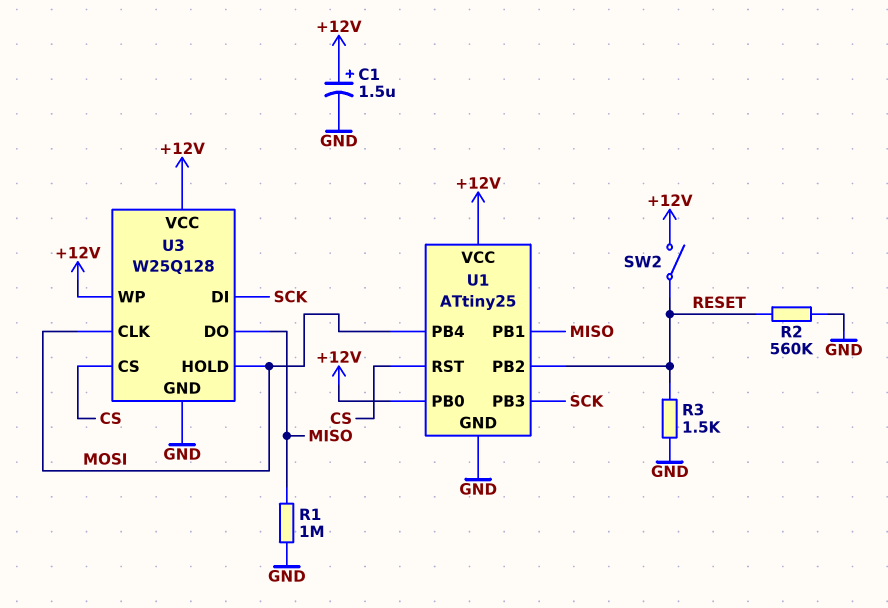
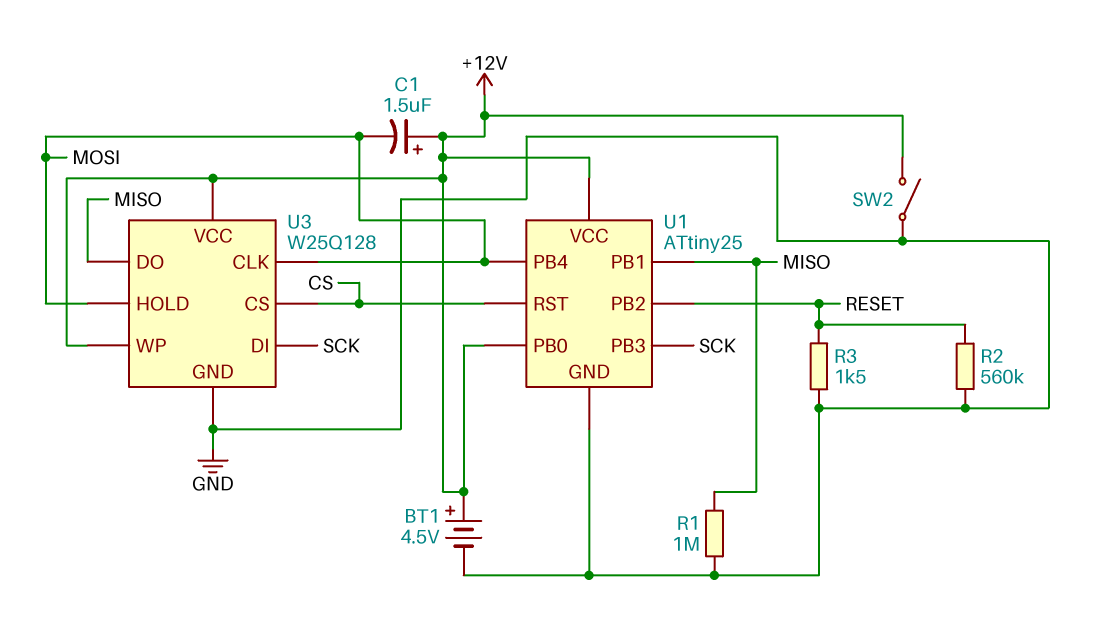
BT1: none -> 4.5V (plus +12V, minus GND)
C1: 1.5uF (plus +12V, minus GND) -> 1.5uF (plus +12V, minus MOSI)
SW2: switch (+12V, RESET) -> switch (+12V, GND)

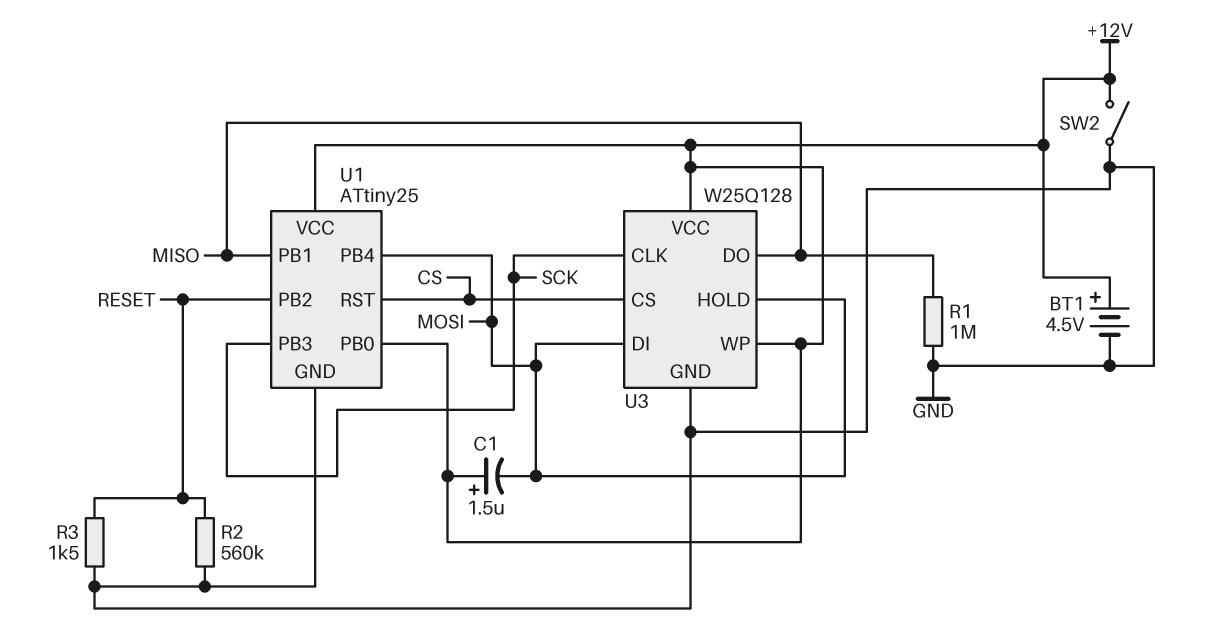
U3 pin CLK: MOSI -> SCK
U3 pin DI: SCK -> MOSI

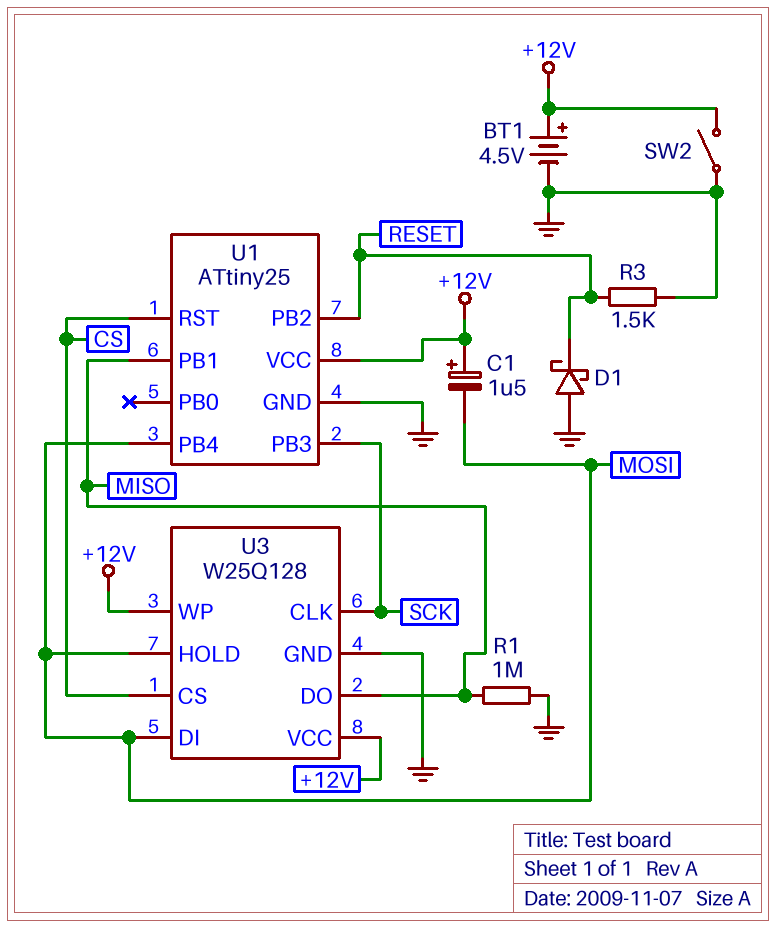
D1: none -> schottky (A GND, K RESET)
R2: 560k (GND, RESET) -> none
U1 pin PB0: +12V -> none

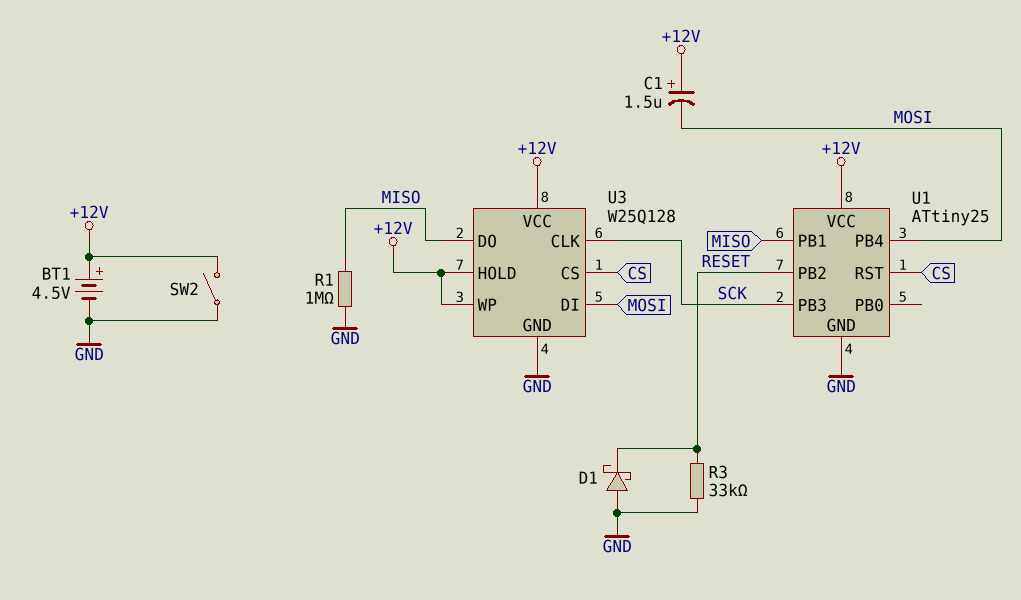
R3: 1.5k (GND, RESET) -> 33k (GND, RESET)
U3 pin HOLD: MOSI -> +12V

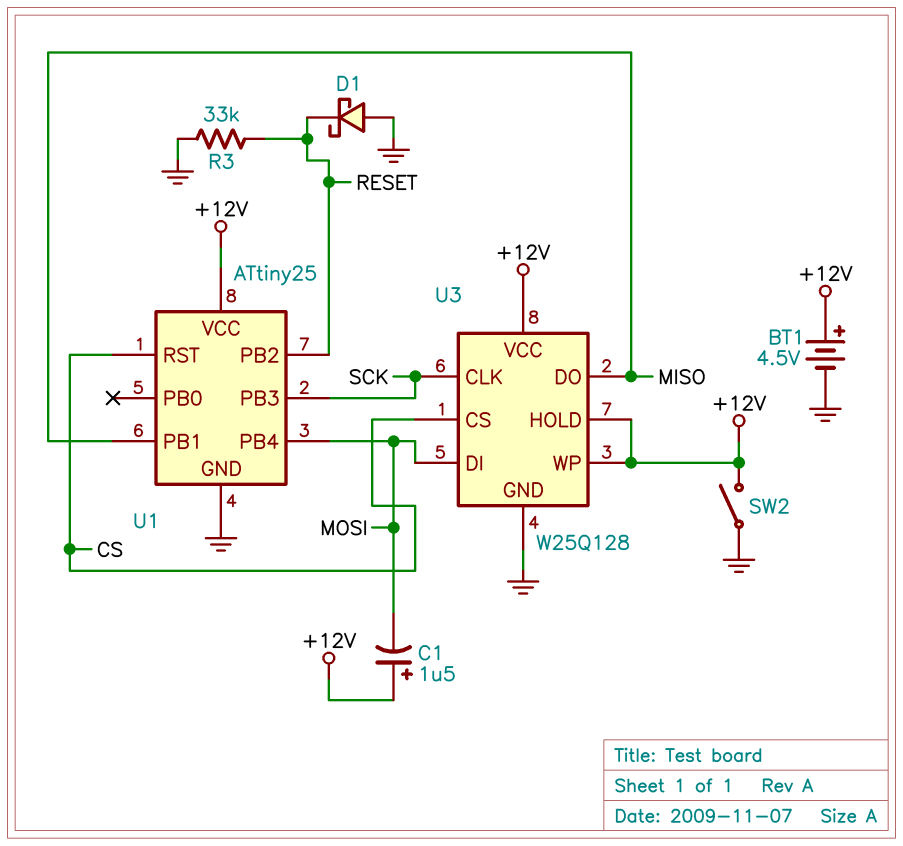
R1: 1M (GND, MISO) -> none

